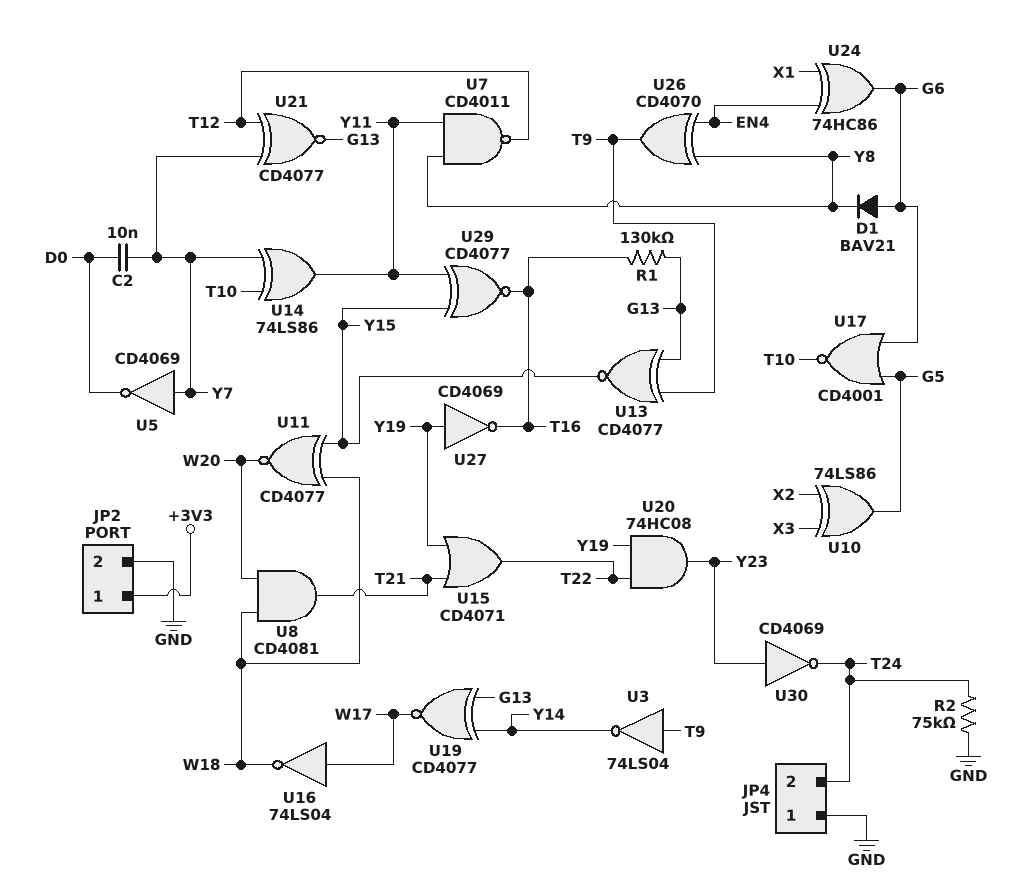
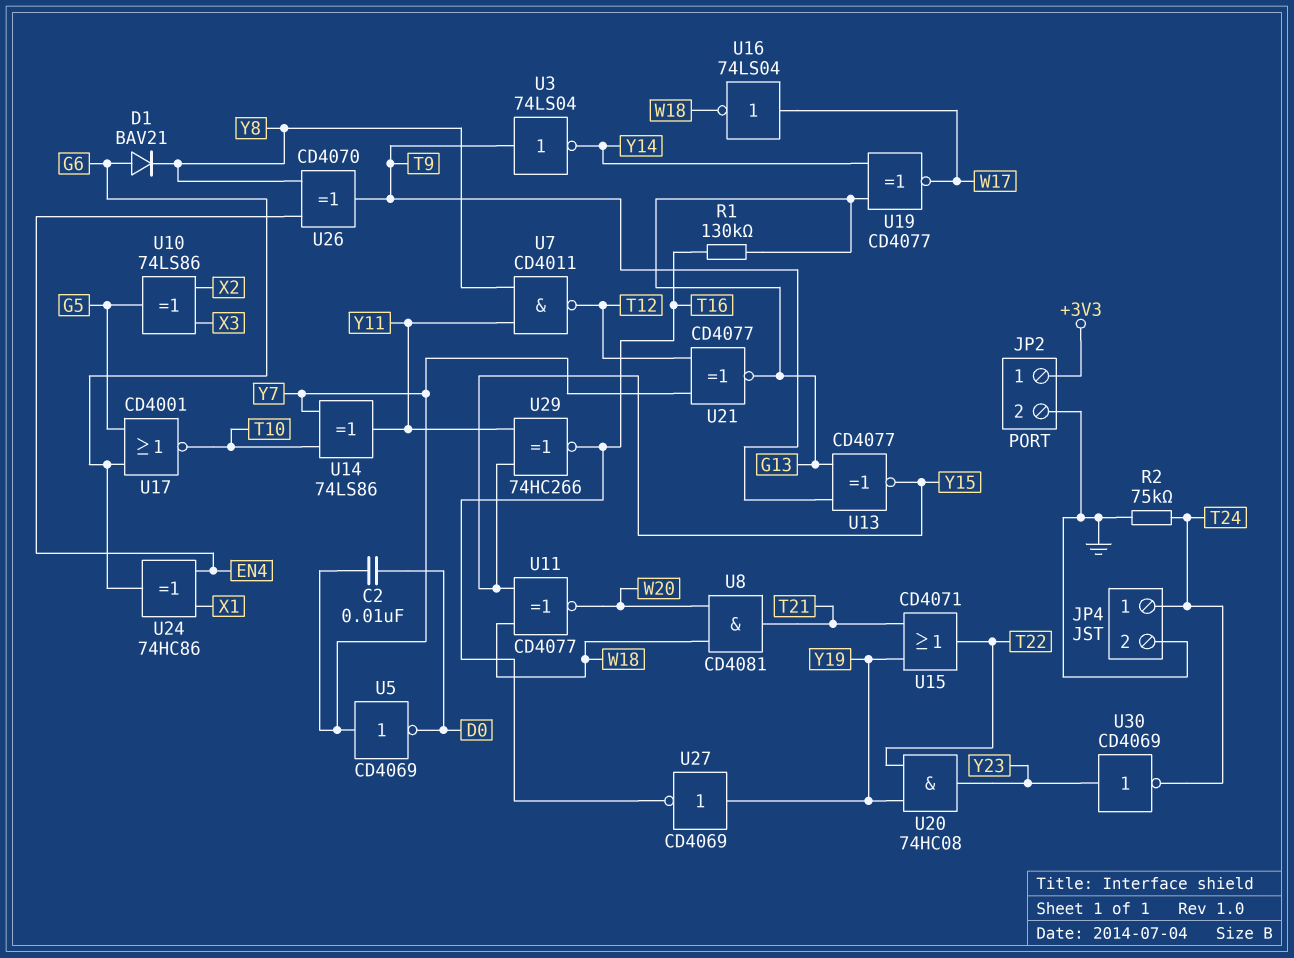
JP4 pin 1: GND -> T24
JP4 pin 2: T24 -> GND
U29: XNOR CD4077 (in Y11, in Y15, out T16) -> XNOR 74HC266 (in Y11, in Y15, out T16)

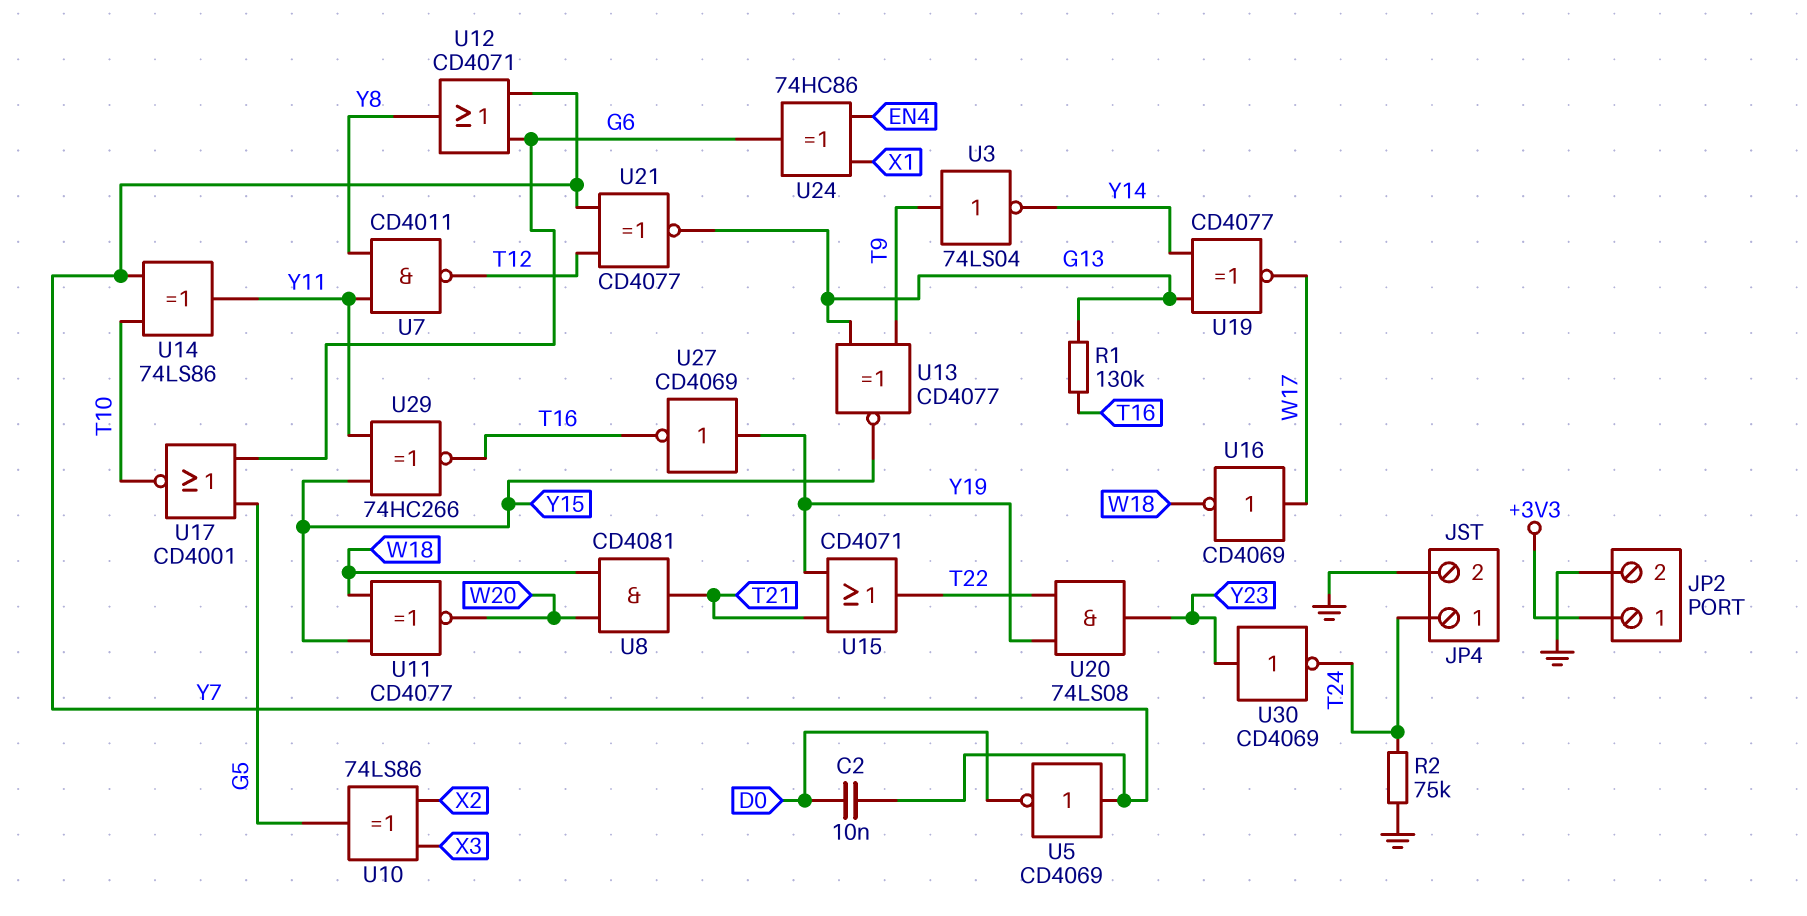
D1: diode BAV21 (A G6, K Y8) -> none
U12: none -> OR CD4071 (in G6, in Y7, out Y8)
U16: NOT 74LS04 (in W17, out W18) -> NOT CD4069 (in W17, out W18)
U20: AND 74HC08 (in T22, in Y19, out Y23) -> AND 74LS08 (in T22, in Y19, out Y23)
U26: XOR CD4070 (in EN4, in Y8, out T9) -> none

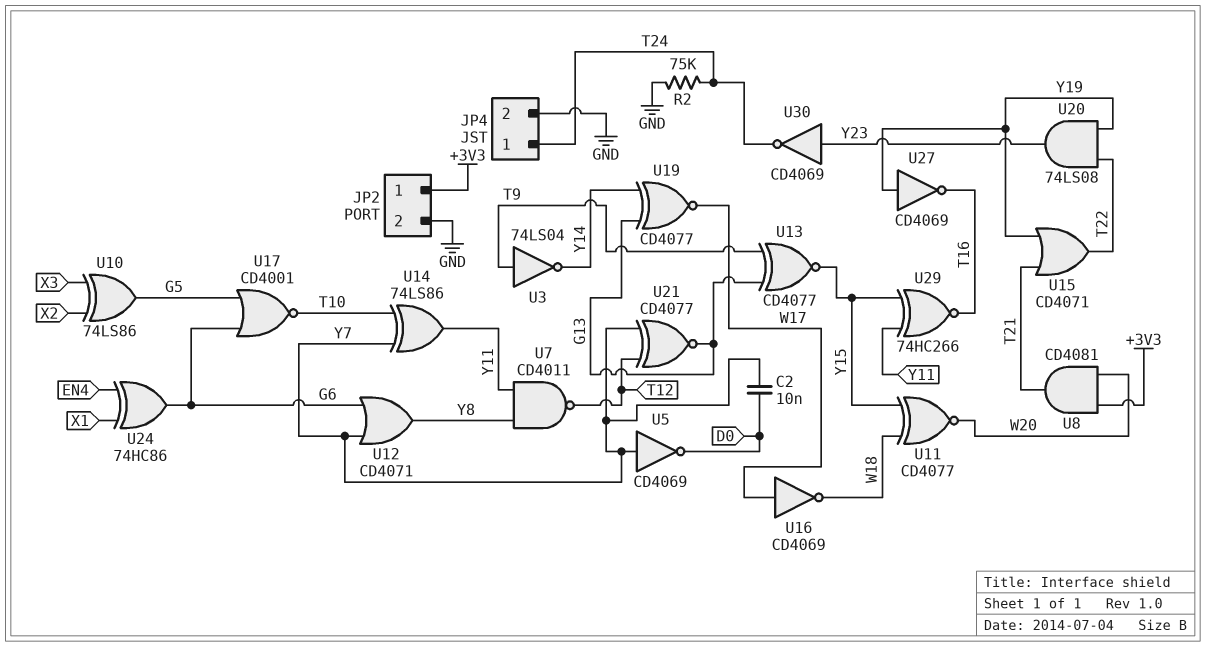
R1: 130k (G13, T16) -> none
U8: AND CD4081 (in W18, in W20, out T21) -> AND CD4081 (in +3V3, in W20, out T21)

